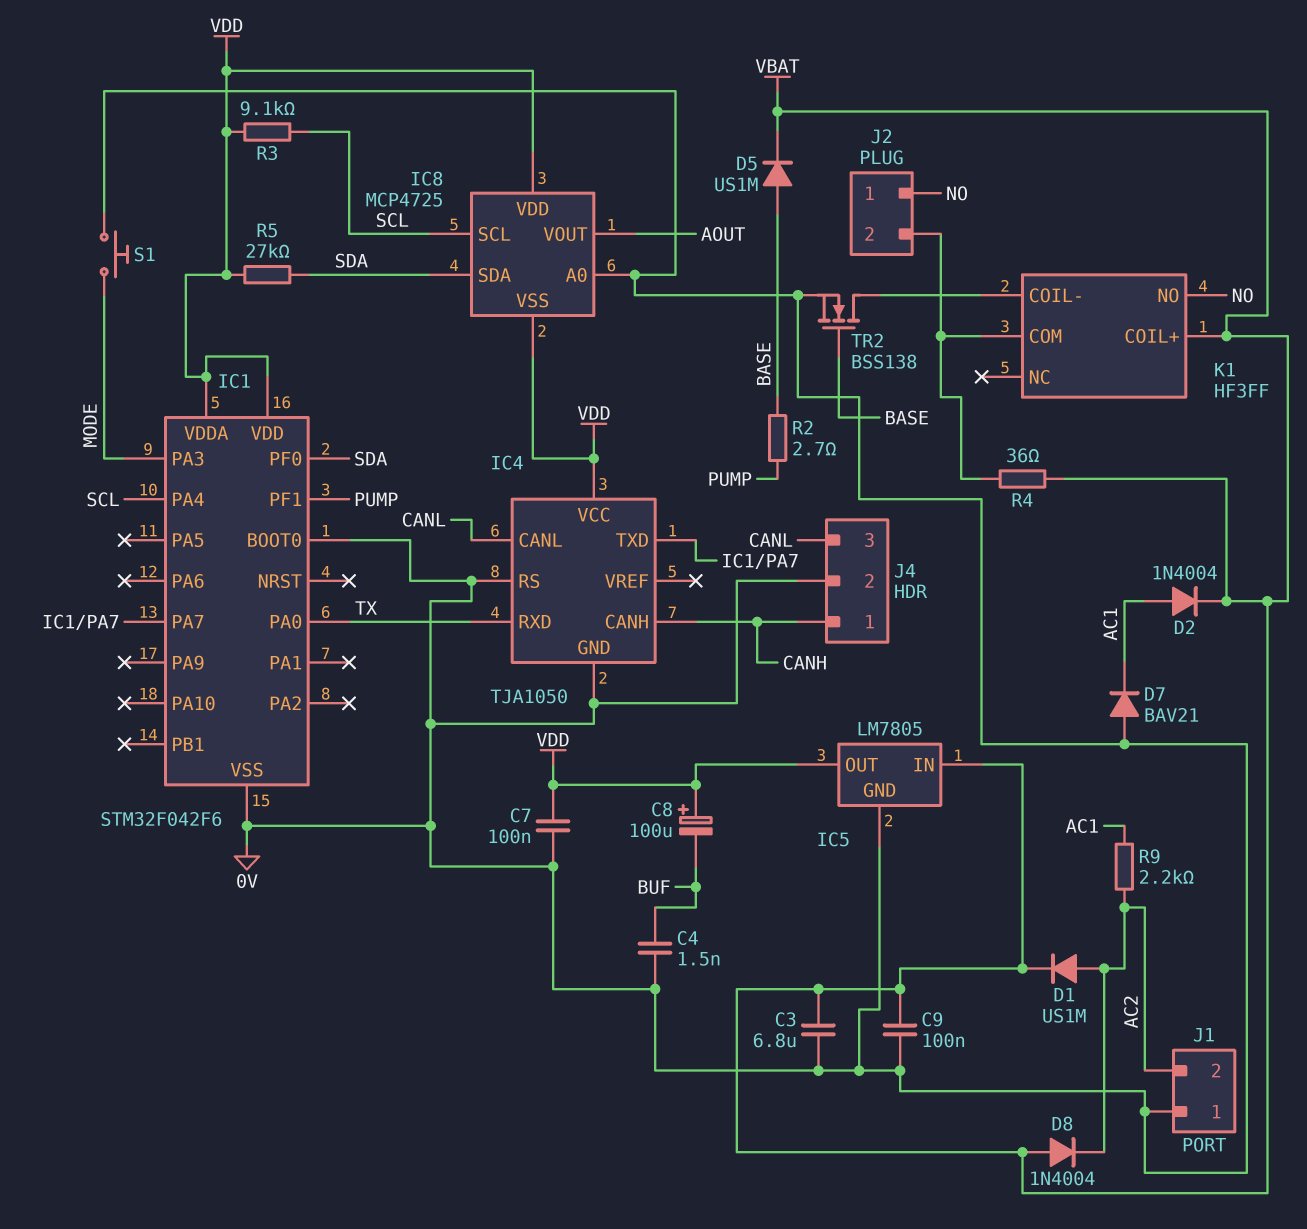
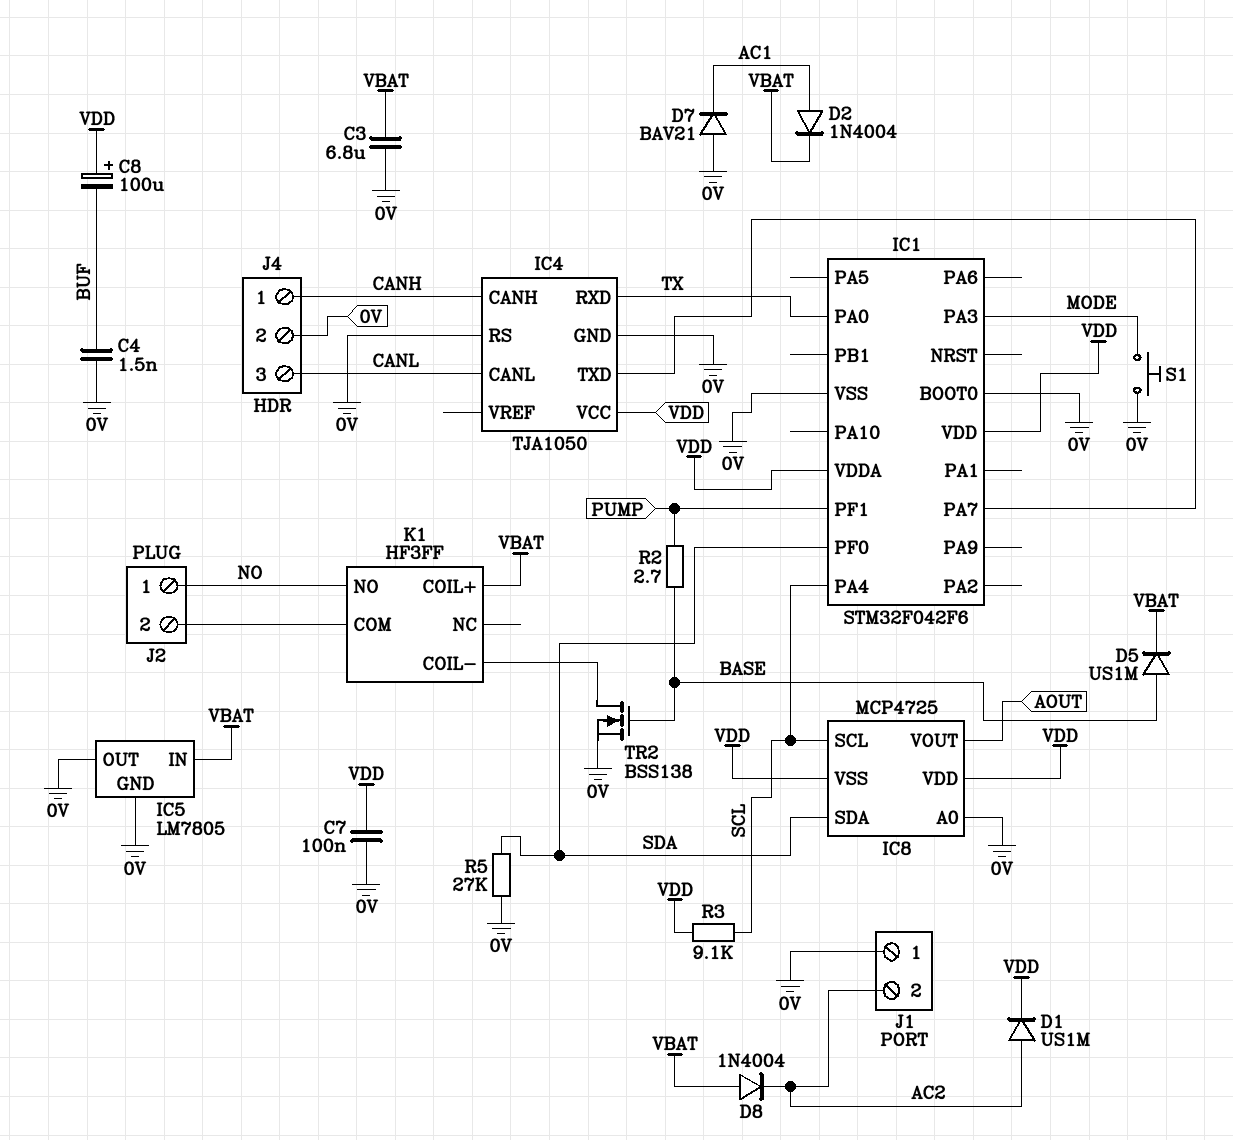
C9: 100nF (0V, VBAT) -> none
D1: diode US1M (A AC2, K VBAT) -> diode US1M (A AC2, K VDD)
IC5 pin OUT: VDD -> 0V
R4: 36 (J2/2, VBAT) -> none
R5: 27k (SDA, VDD) -> 27k (0V, SDA)
R9: 2.2k (AC1, AC2) -> none

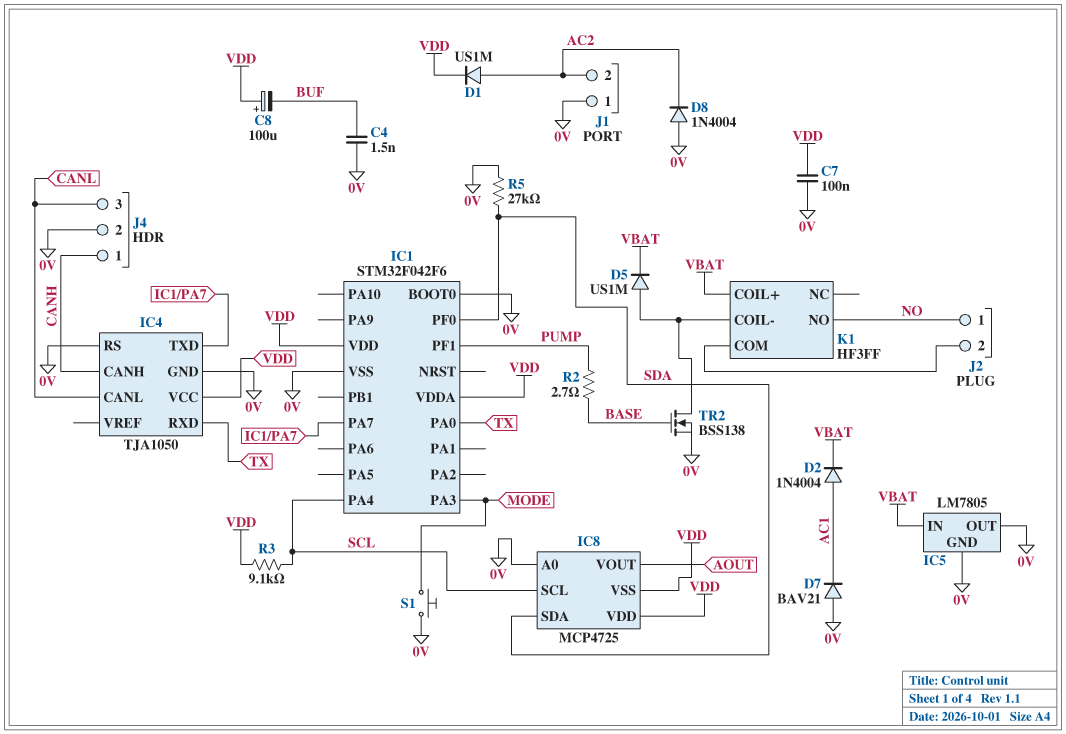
C3: 6.8uF (0V, VBAT) -> none
D5: diode US1M (A BASE, K VBAT) -> diode US1M (A K1/COIL-, K VBAT)
D8: diode 1N4004 (A VBAT, K AC2) -> diode 1N4004 (A 0V, K AC2)

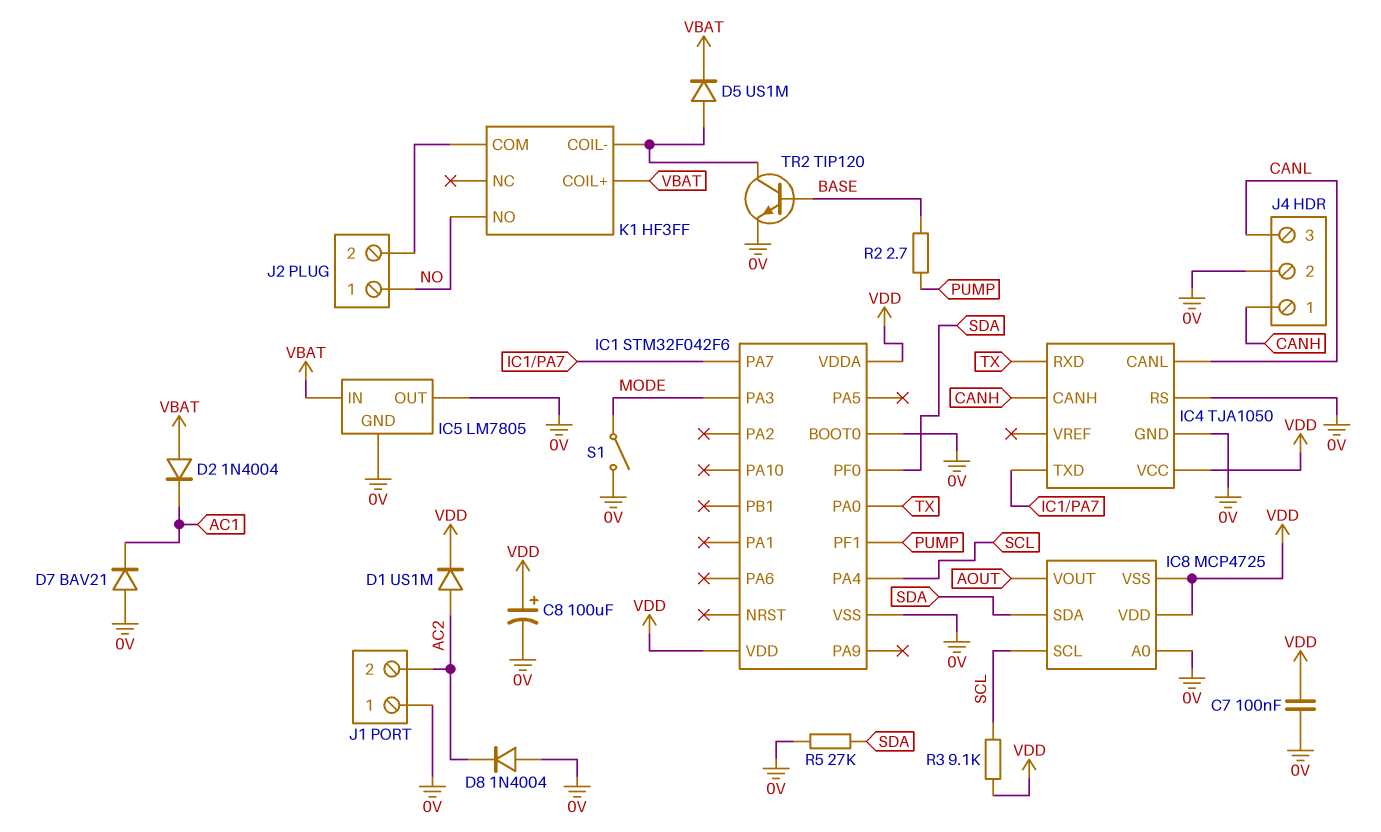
C4: 1.5nF (0V, BUF) -> none
C8: 100uF (plus VDD, minus BUF) -> 100uF (plus VDD, minus 0V)
D2: diode 1N4004 (A AC1, K VBAT) -> diode 1N4004 (A VBAT, K AC1)
S1: button (0V, MODE) -> switch (0V, MODE)
TR2: NMOS BSS138 (G BASE, D K1/COIL-, S 0V) -> NPN TIP120 (B BASE, C K1/COIL-, E 0V)

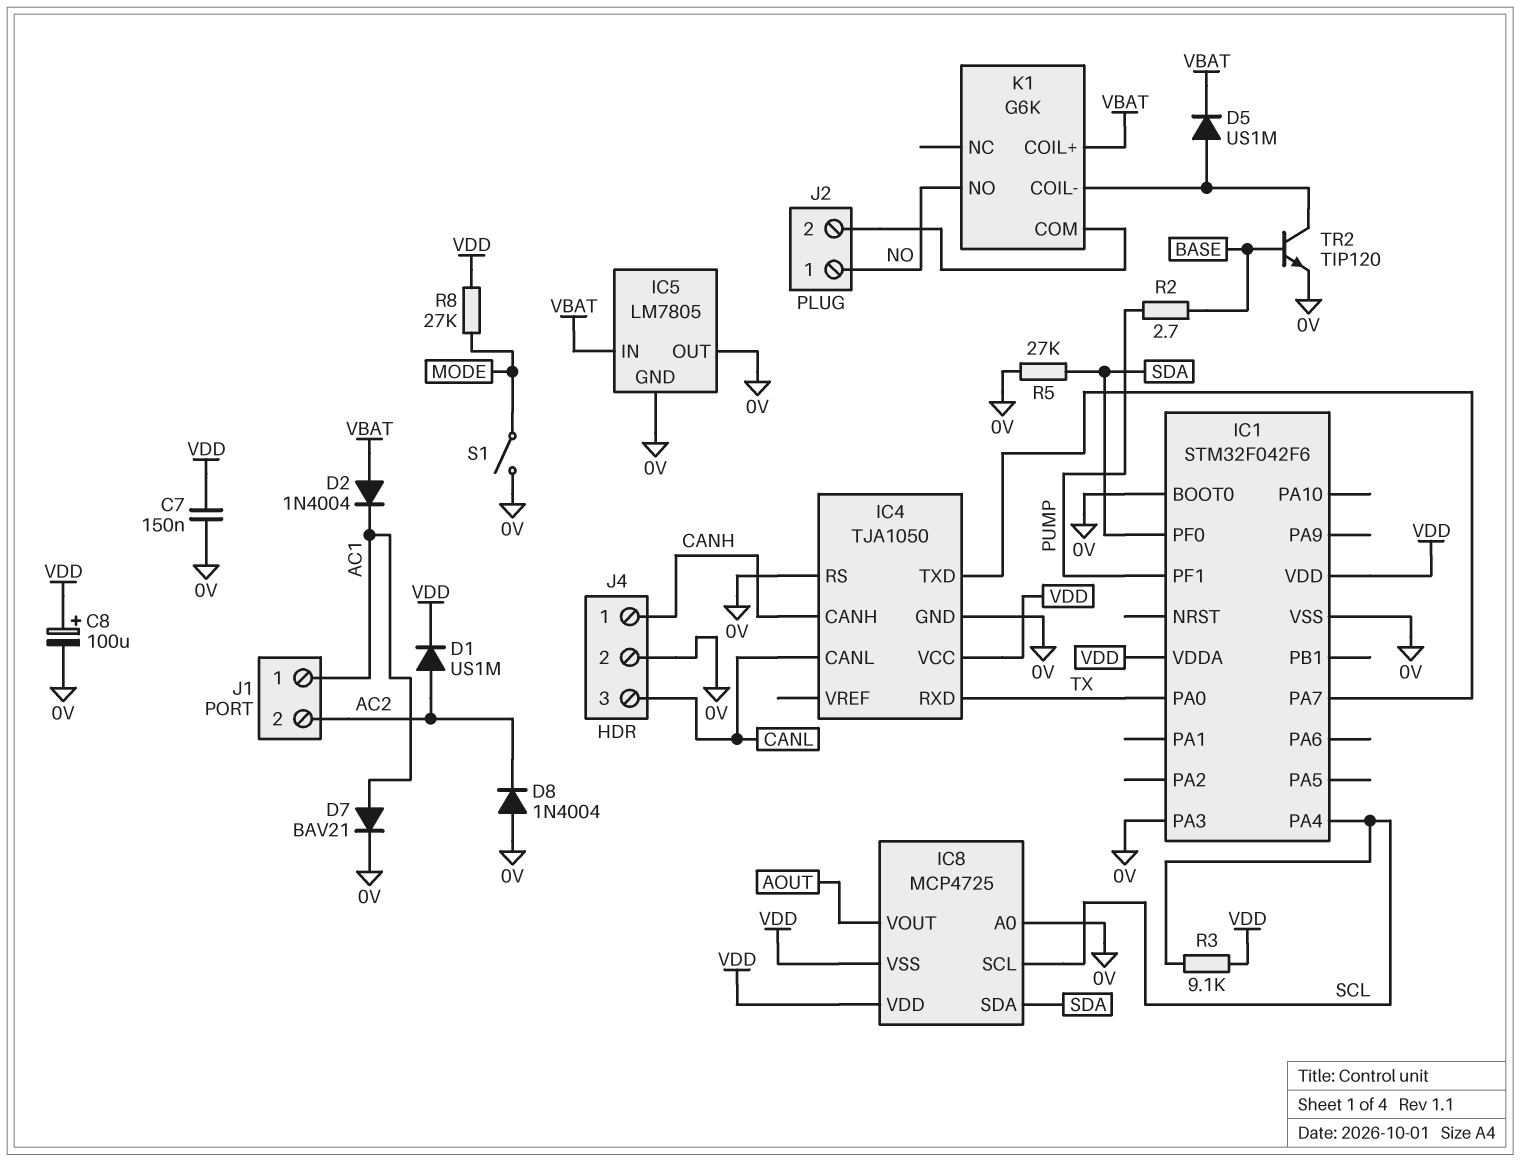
C7: 100nF (0V, VDD) -> 150nF (0V, VDD)
D7: diode BAV21 (A 0V, K AC1) -> diode BAV21 (A AC1, K 0V)
IC1 pin PA3: MODE -> 0V
J1 pin 1: 0V -> AC1
K1: HF3FF -> G6K
R8: none -> 27k (MODE, VDD)

